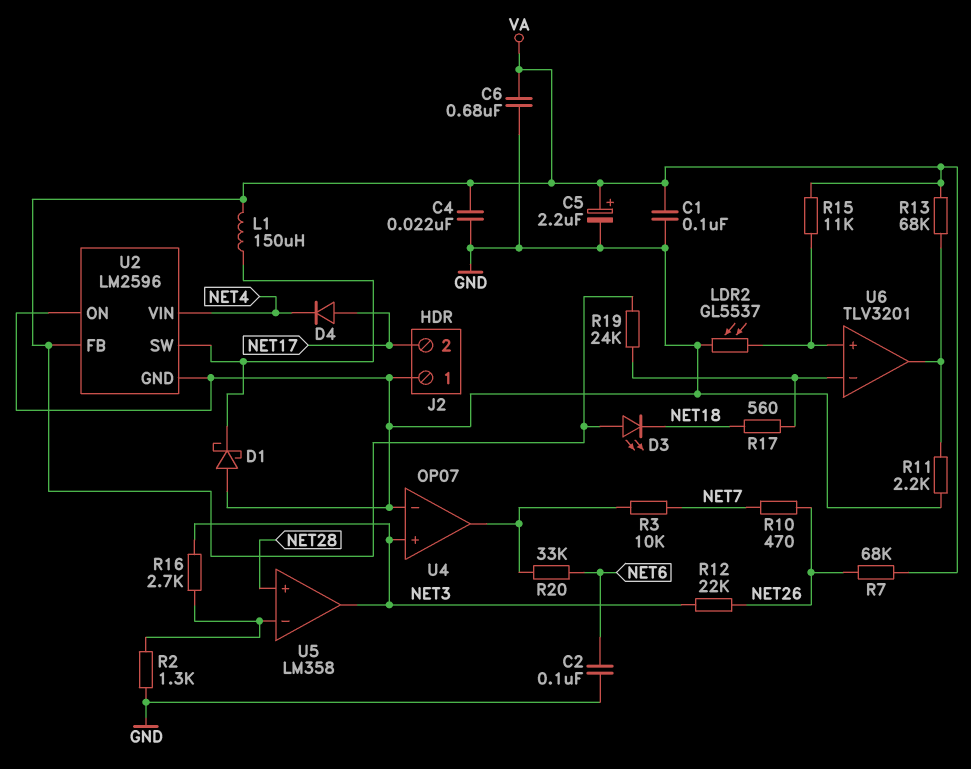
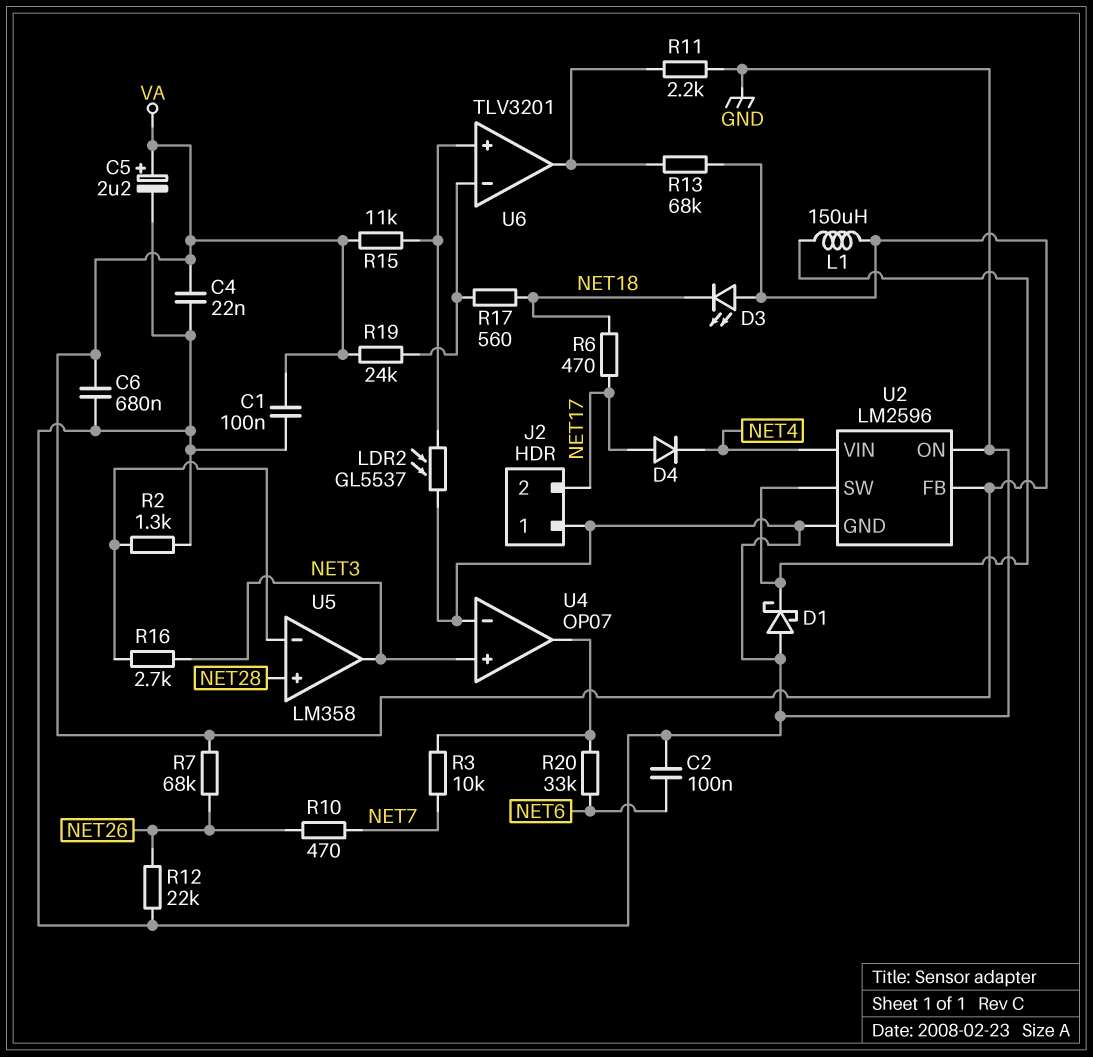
R6: none -> 470 (NET17, NET18)
R12: 22k (NET3, NET26) -> 22k (GND, NET26)

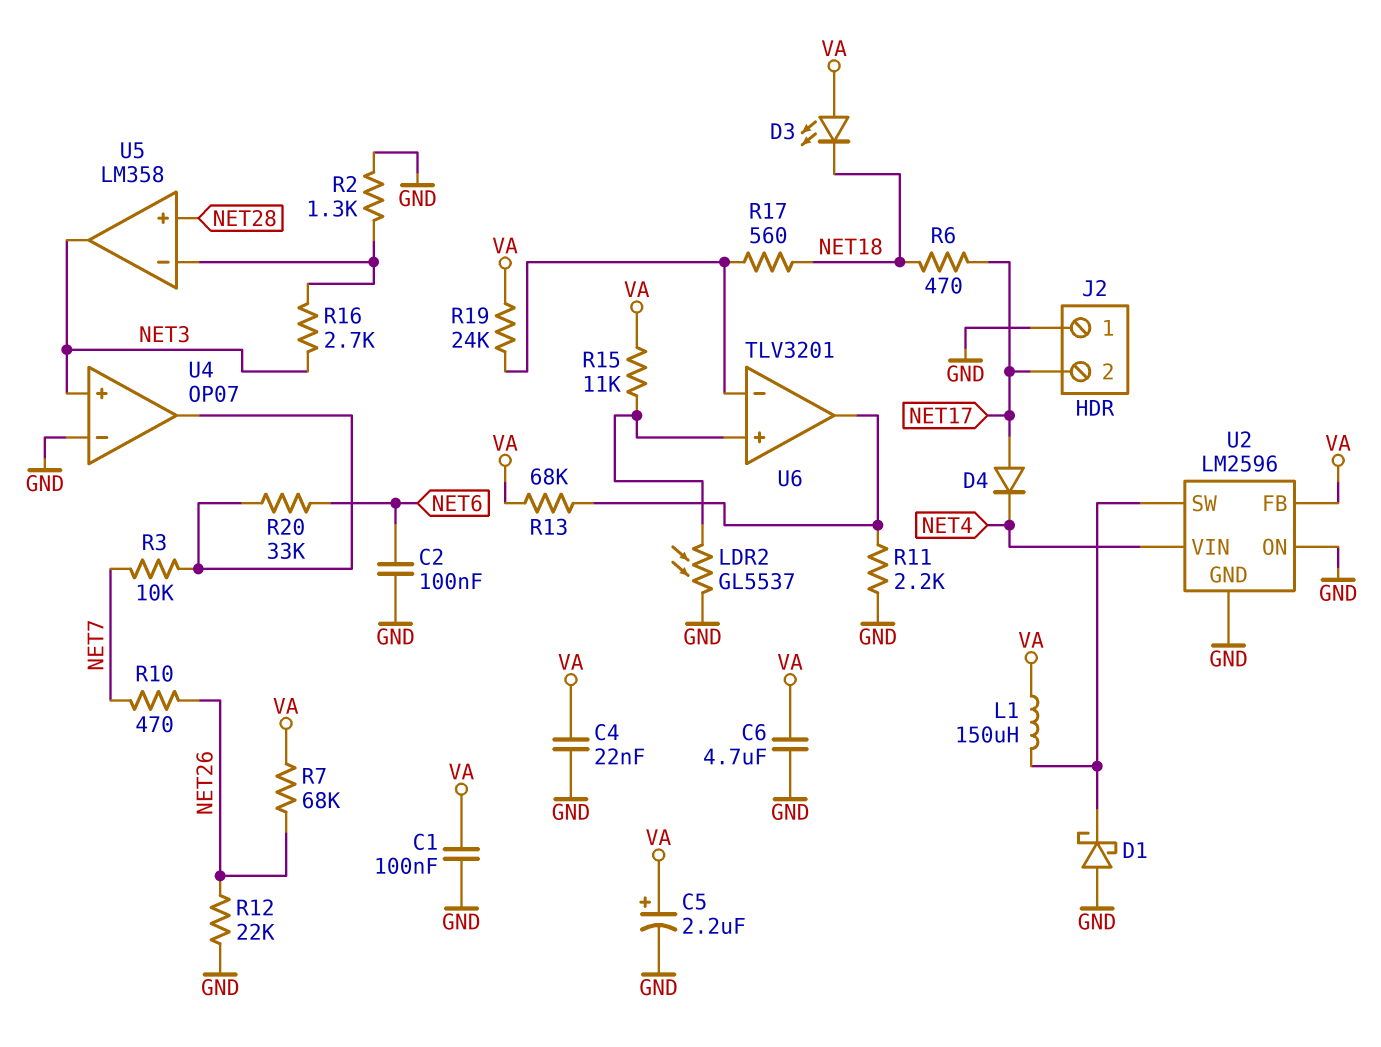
C6: 680nF (GND, VA) -> 4.7uF (GND, VA)

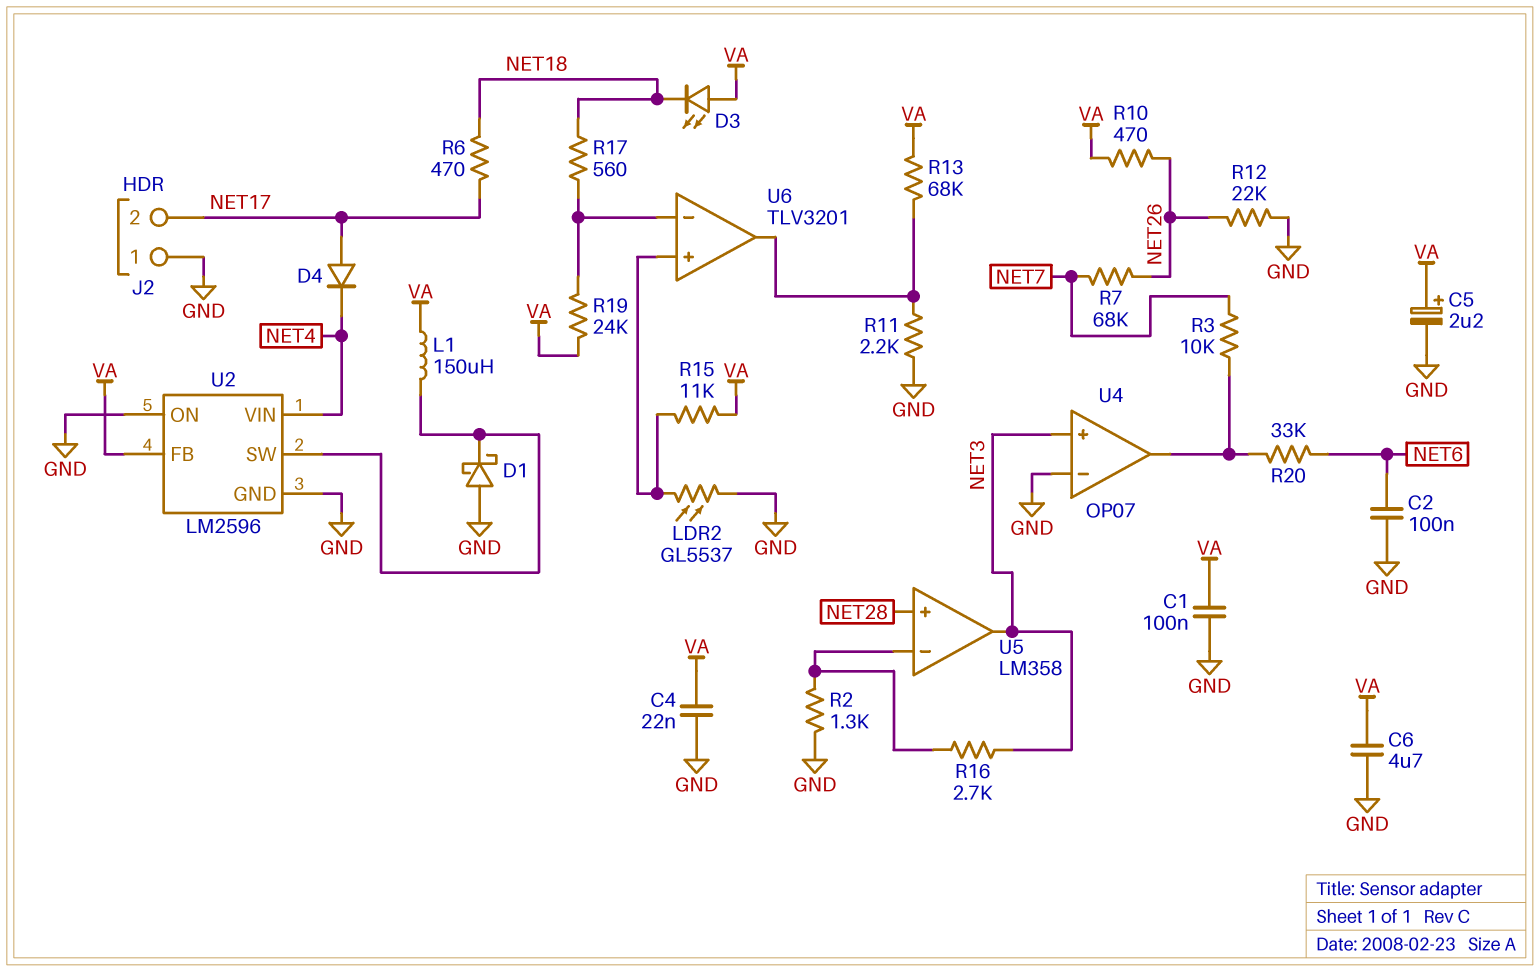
R7: 68k (NET26, VA) -> 68k (NET7, NET26)
R10: 470 (NET7, NET26) -> 470 (NET26, VA)

